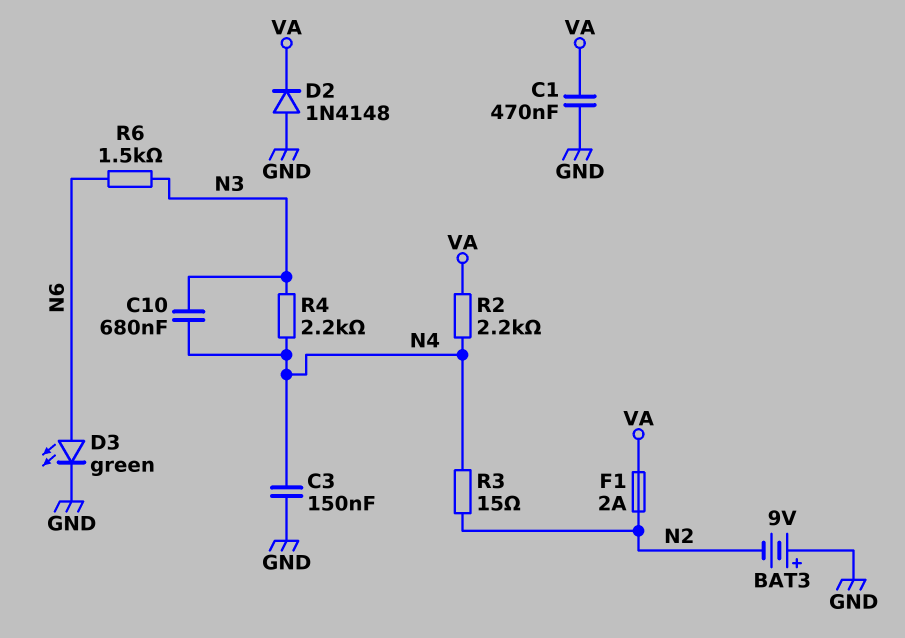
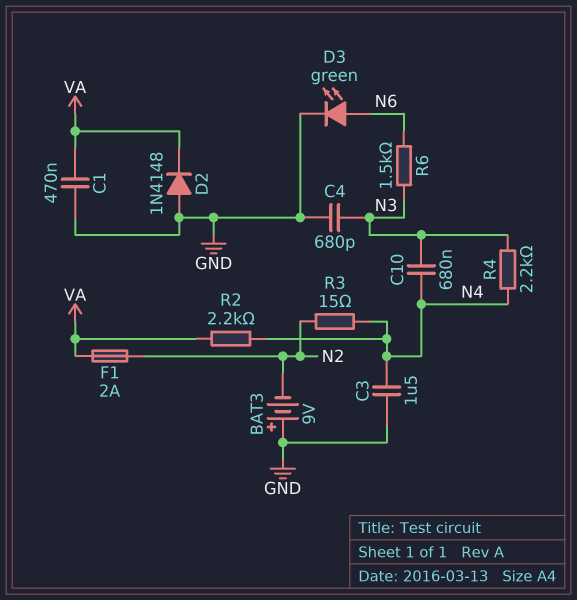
C3: 150nF (GND, N4) -> 1.5uF (GND, N4)
C4: none -> 680pF (GND, N3)

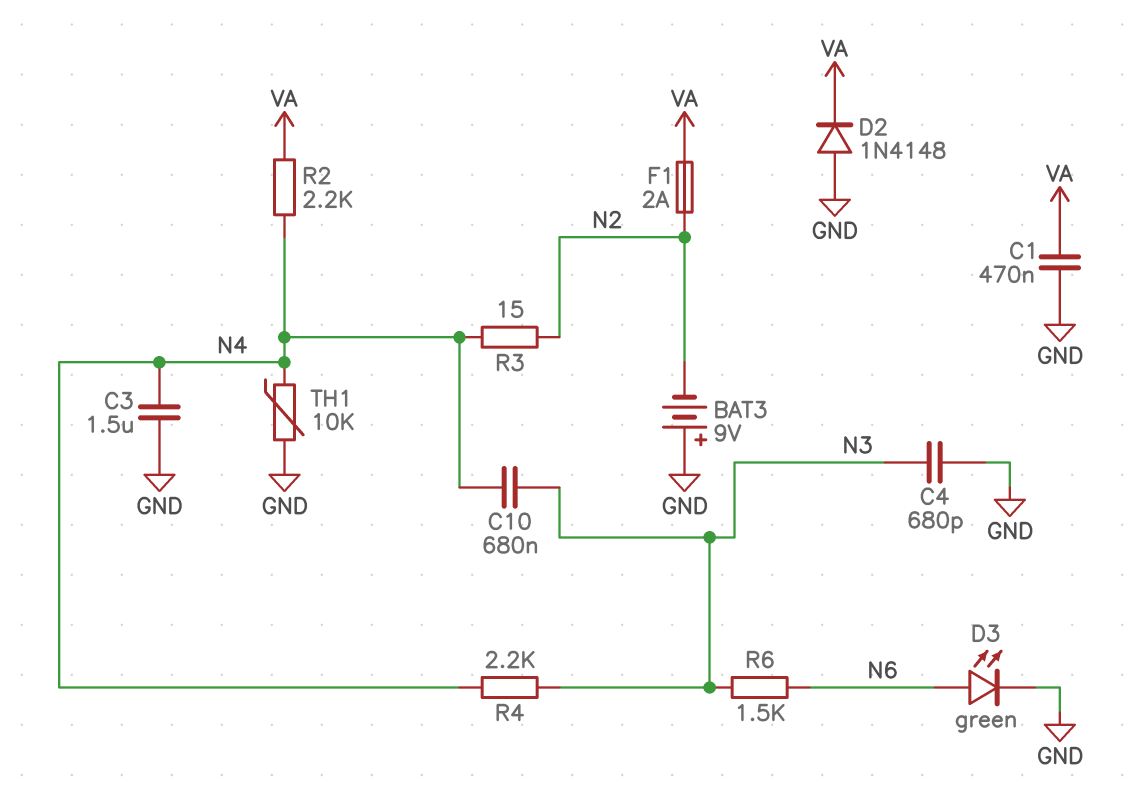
TH1: none -> 10k (GND, N4)

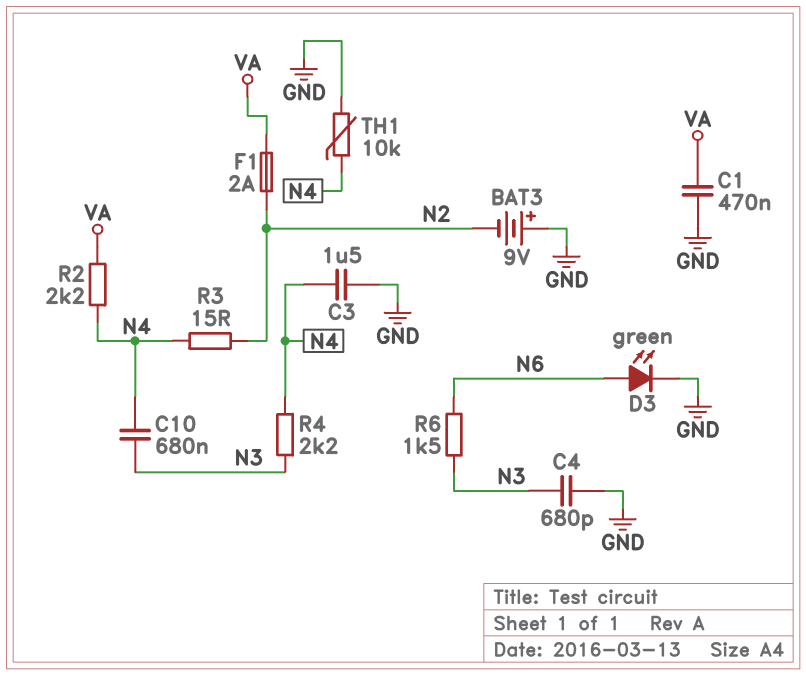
D2: diode 1N4148 (A GND, K VA) -> none

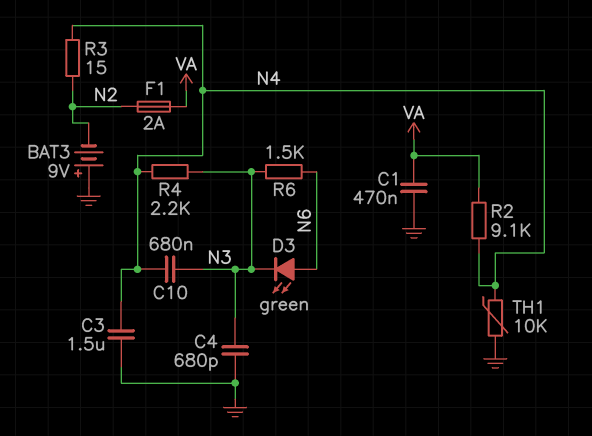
D3: LED green (A N6, K GND) -> LED green (A N6, K N3)
R2: 2.2k (N4, VA) -> 9.1k (N4, VA)

